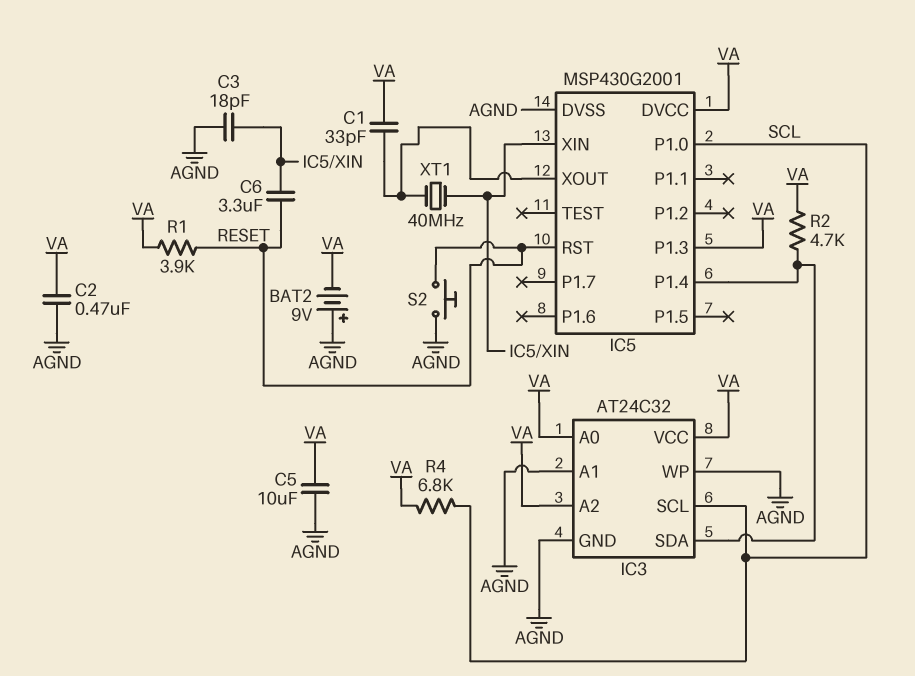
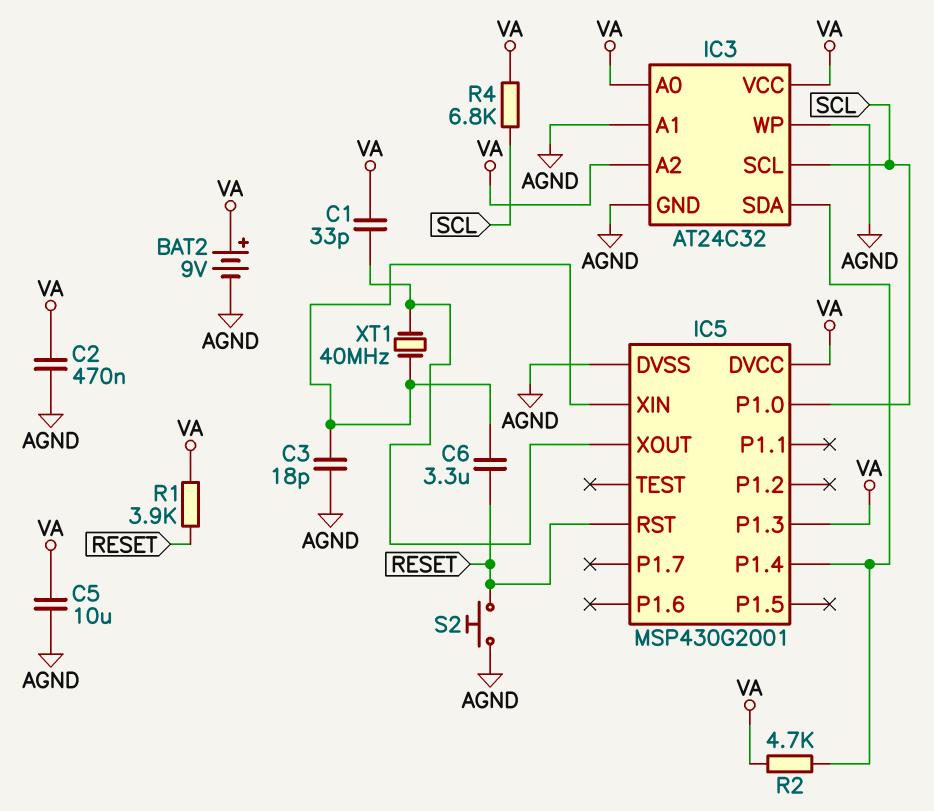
BAT2: 9V (plus AGND, minus VA) -> 9V (plus VA, minus AGND)

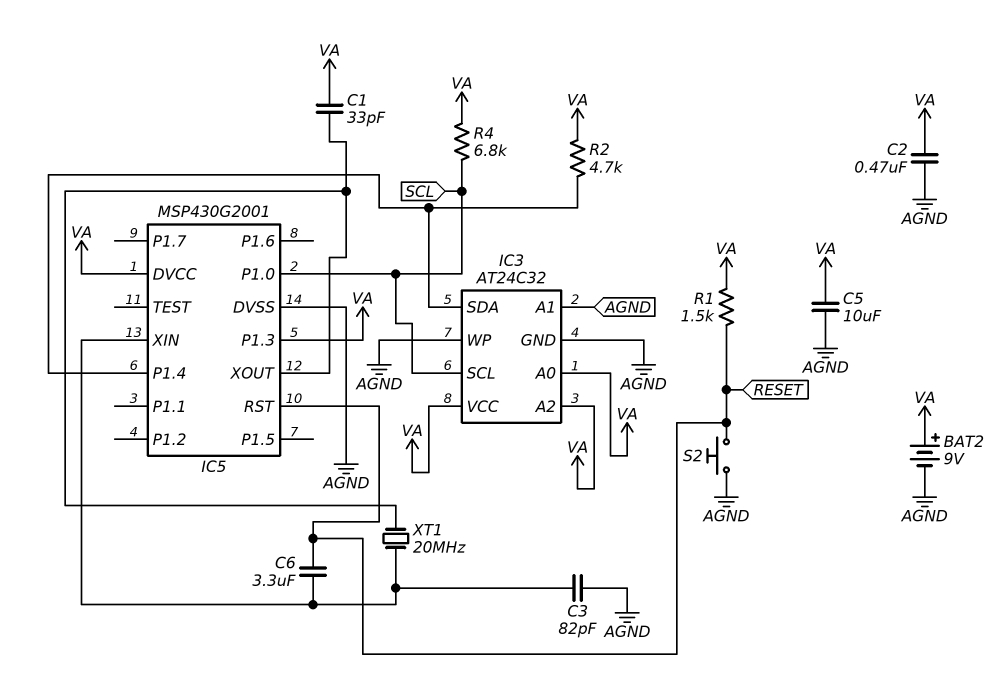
C3: 18pF (AGND, IC5/XIN) -> 82pF (AGND, IC5/XIN)
R1: 3.9k (RESET, VA) -> 1.5k (RESET, VA)
XT1: 40MHz (IC5/XIN, IC5/XOUT) -> 20MHz (IC5/XIN, IC5/XOUT)

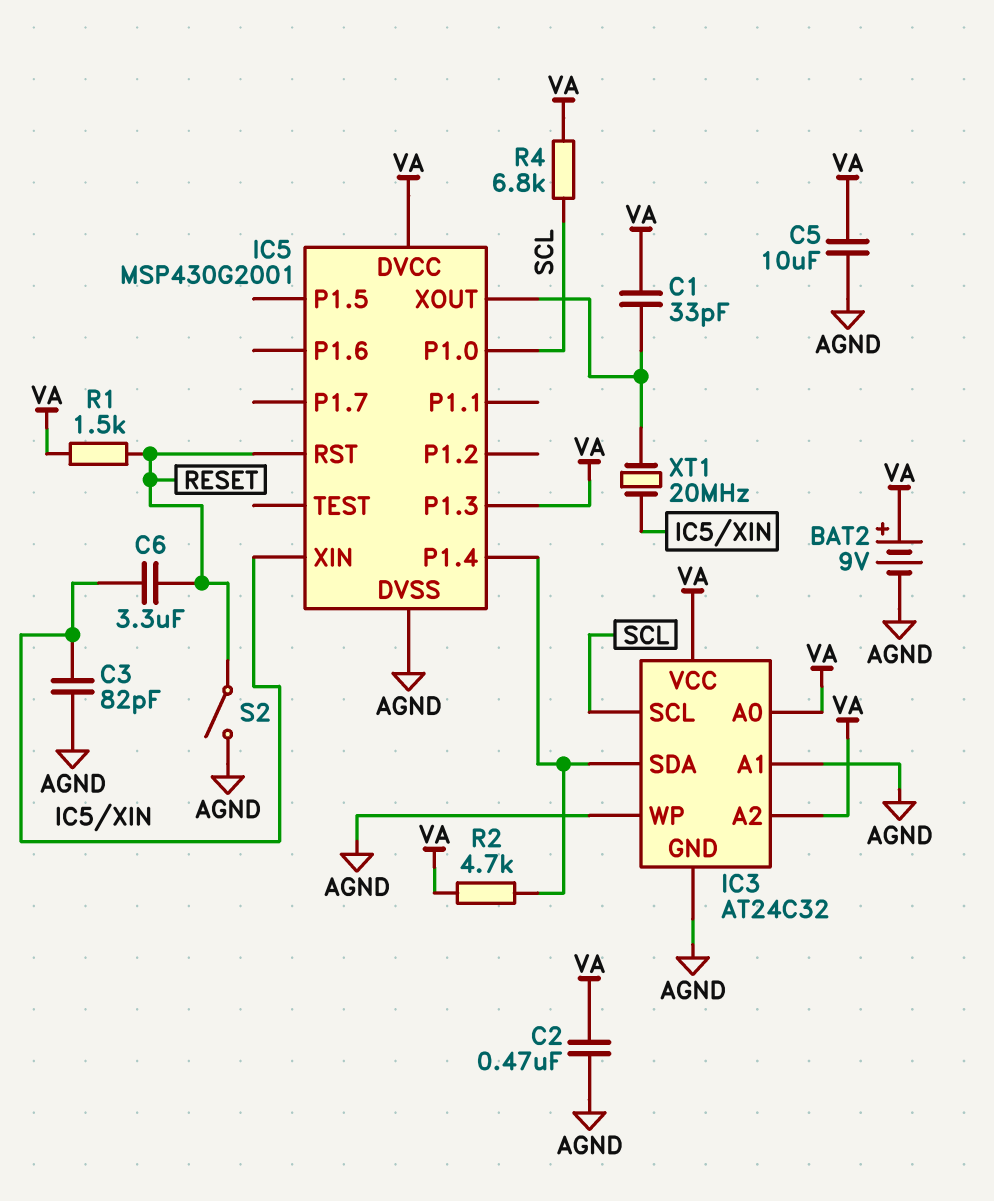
S2: button (AGND, RESET) -> switch (AGND, RESET)

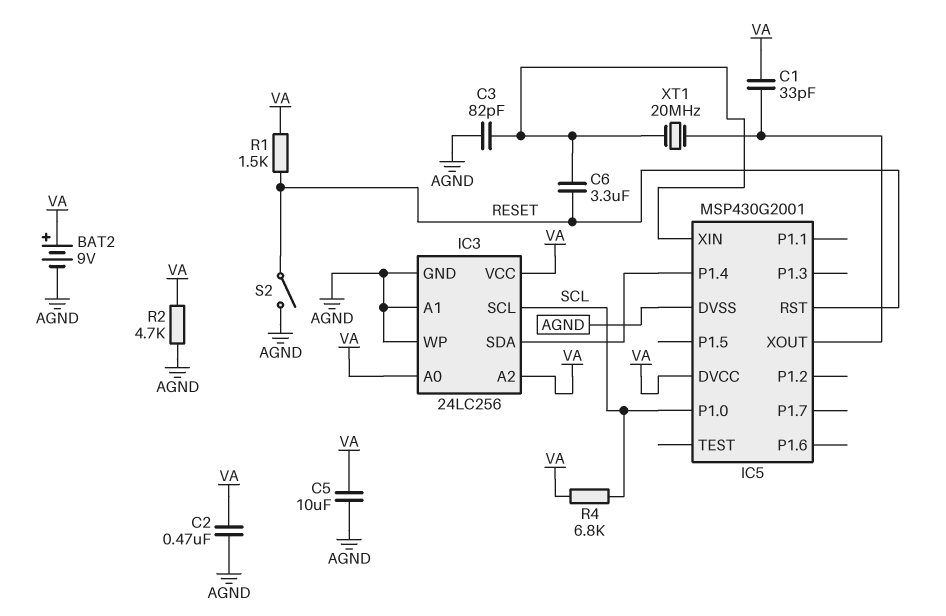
IC3: AT24C32 -> 24LC256
IC5 pin P1.3: VA -> none
R2: 4.7k (IC3/SDA, VA) -> 4.7k (AGND, VA)

